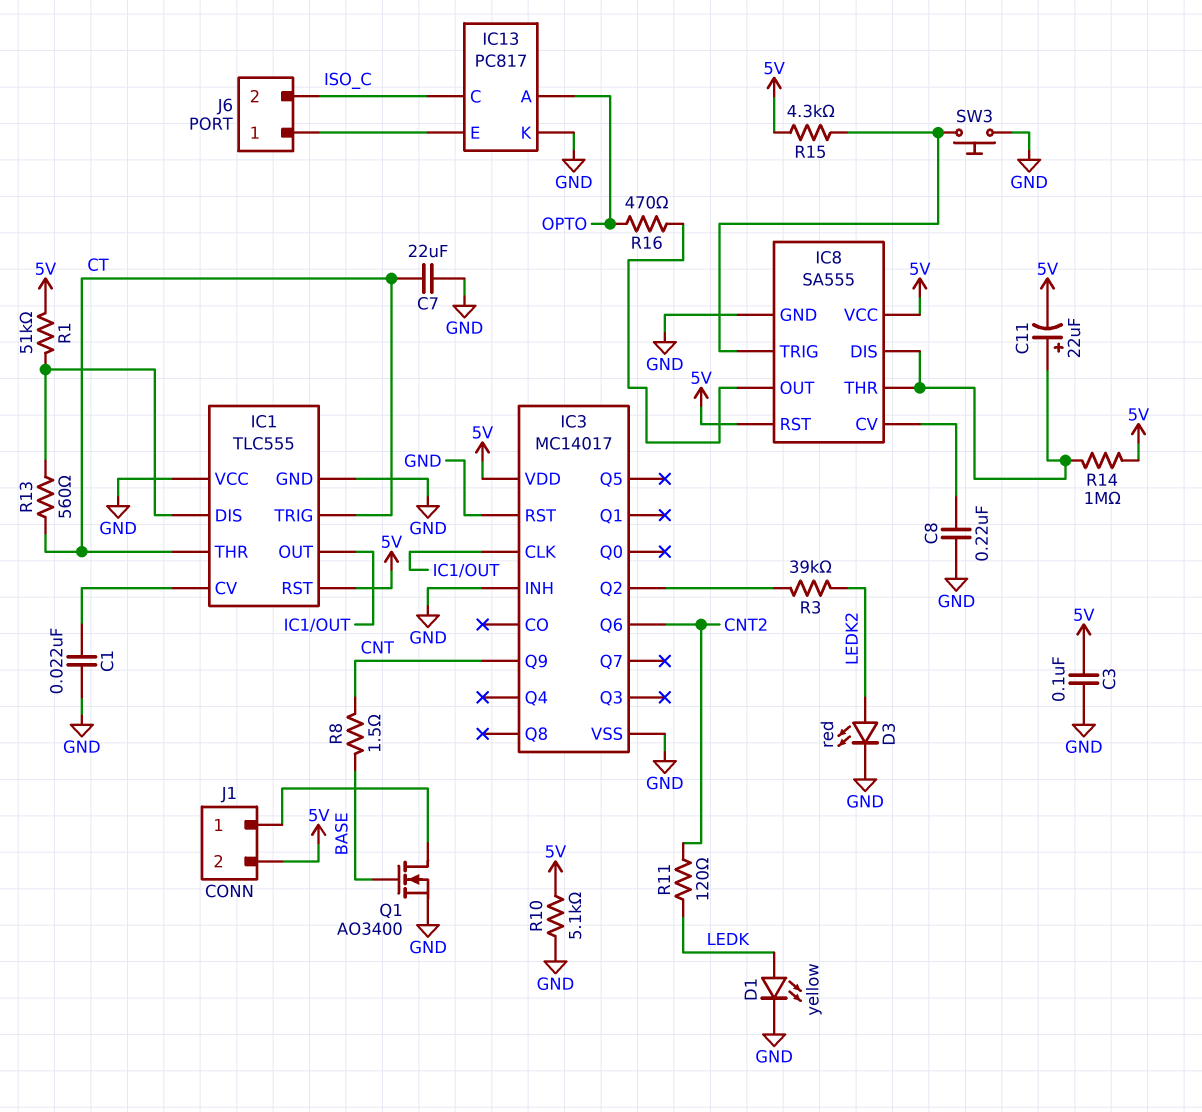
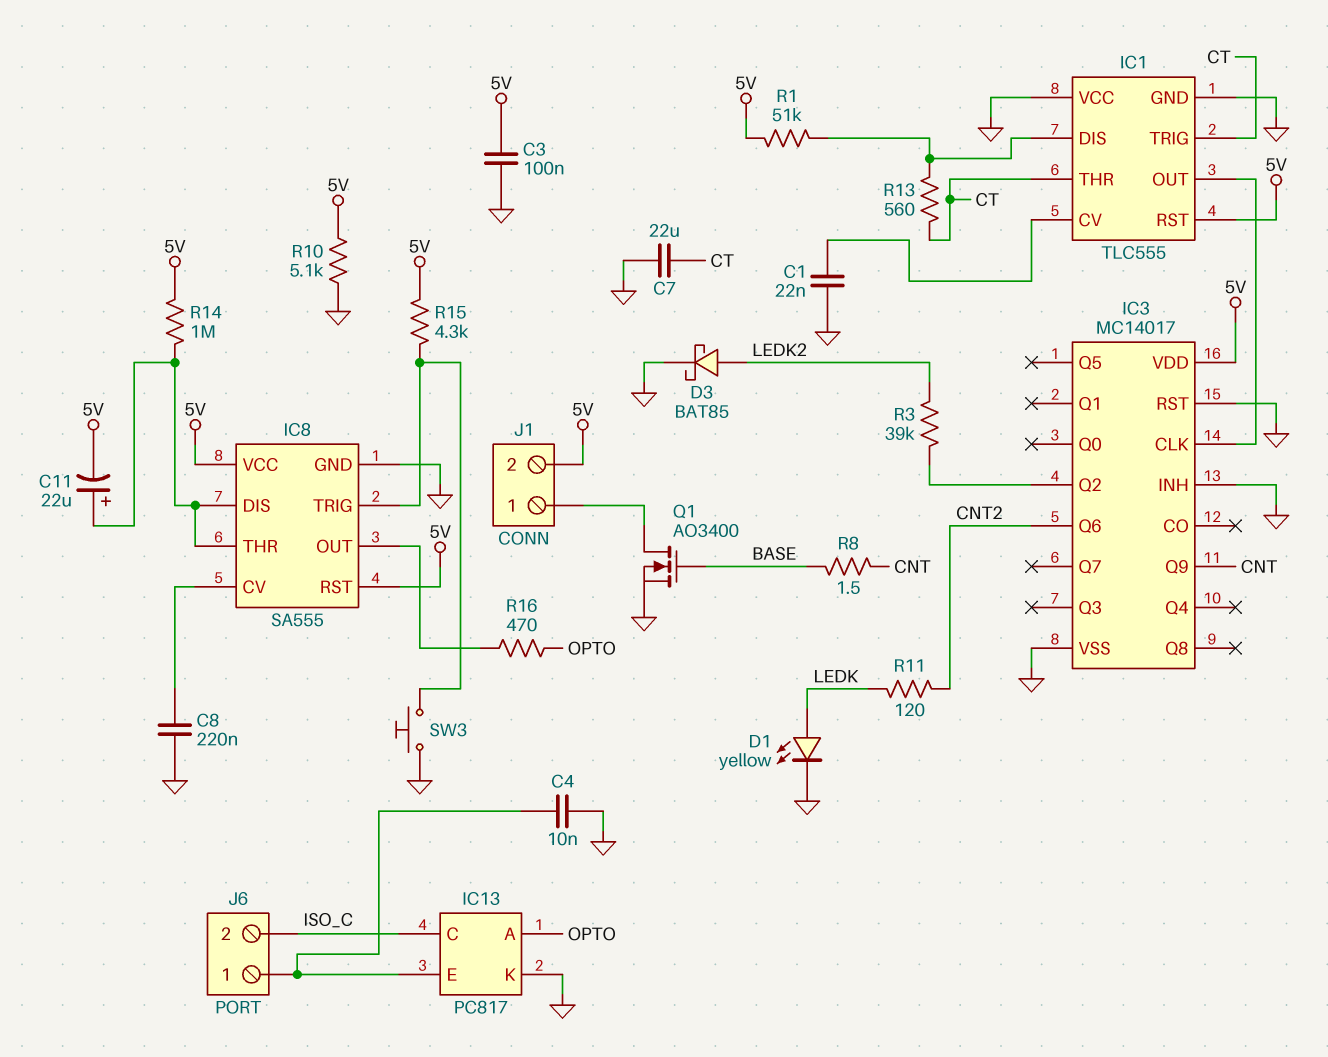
C4: none -> 10nF (GND, IC13/E)
D3: LED red (A LEDK2, K GND) -> schottky BAT85 (A LEDK2, K GND)

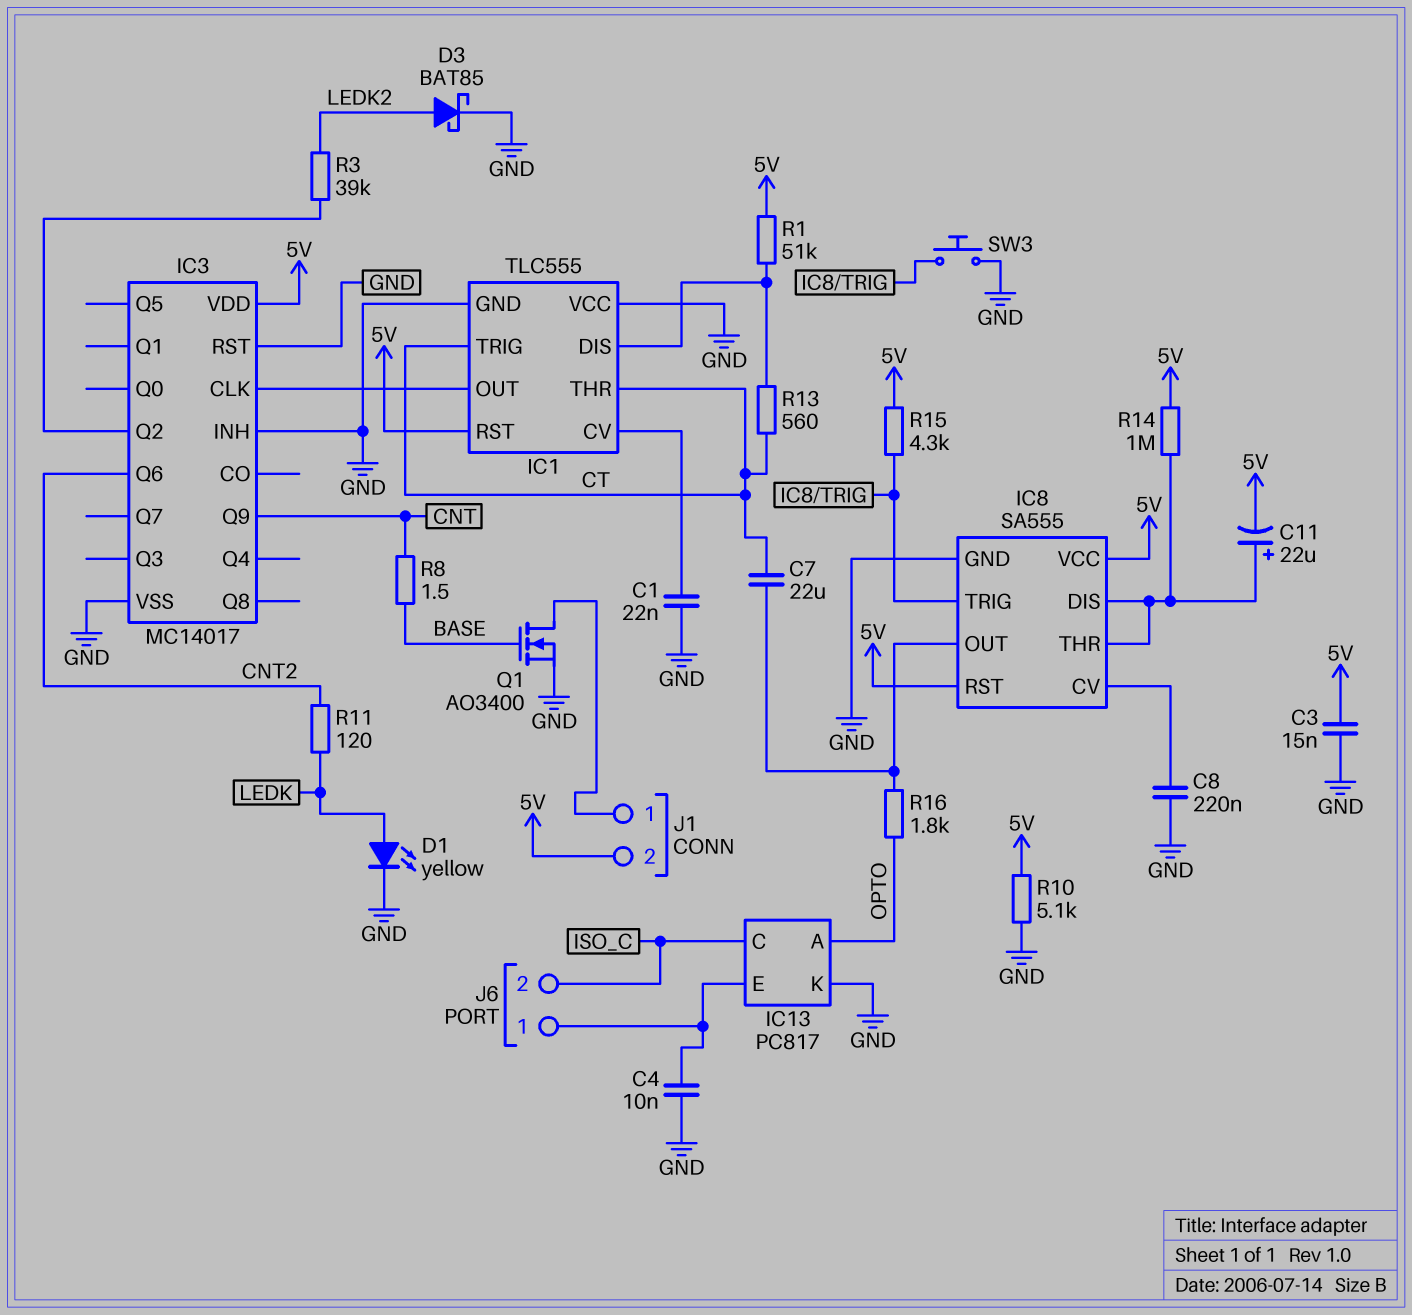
C3: 100nF (5V, GND) -> 15nF (5V, GND)
C7: 22uF (CT, GND) -> 22uF (CT, IC8/OUT)
R16: 470 (IC8/OUT, OPTO) -> 1.8k (IC8/OUT, OPTO)

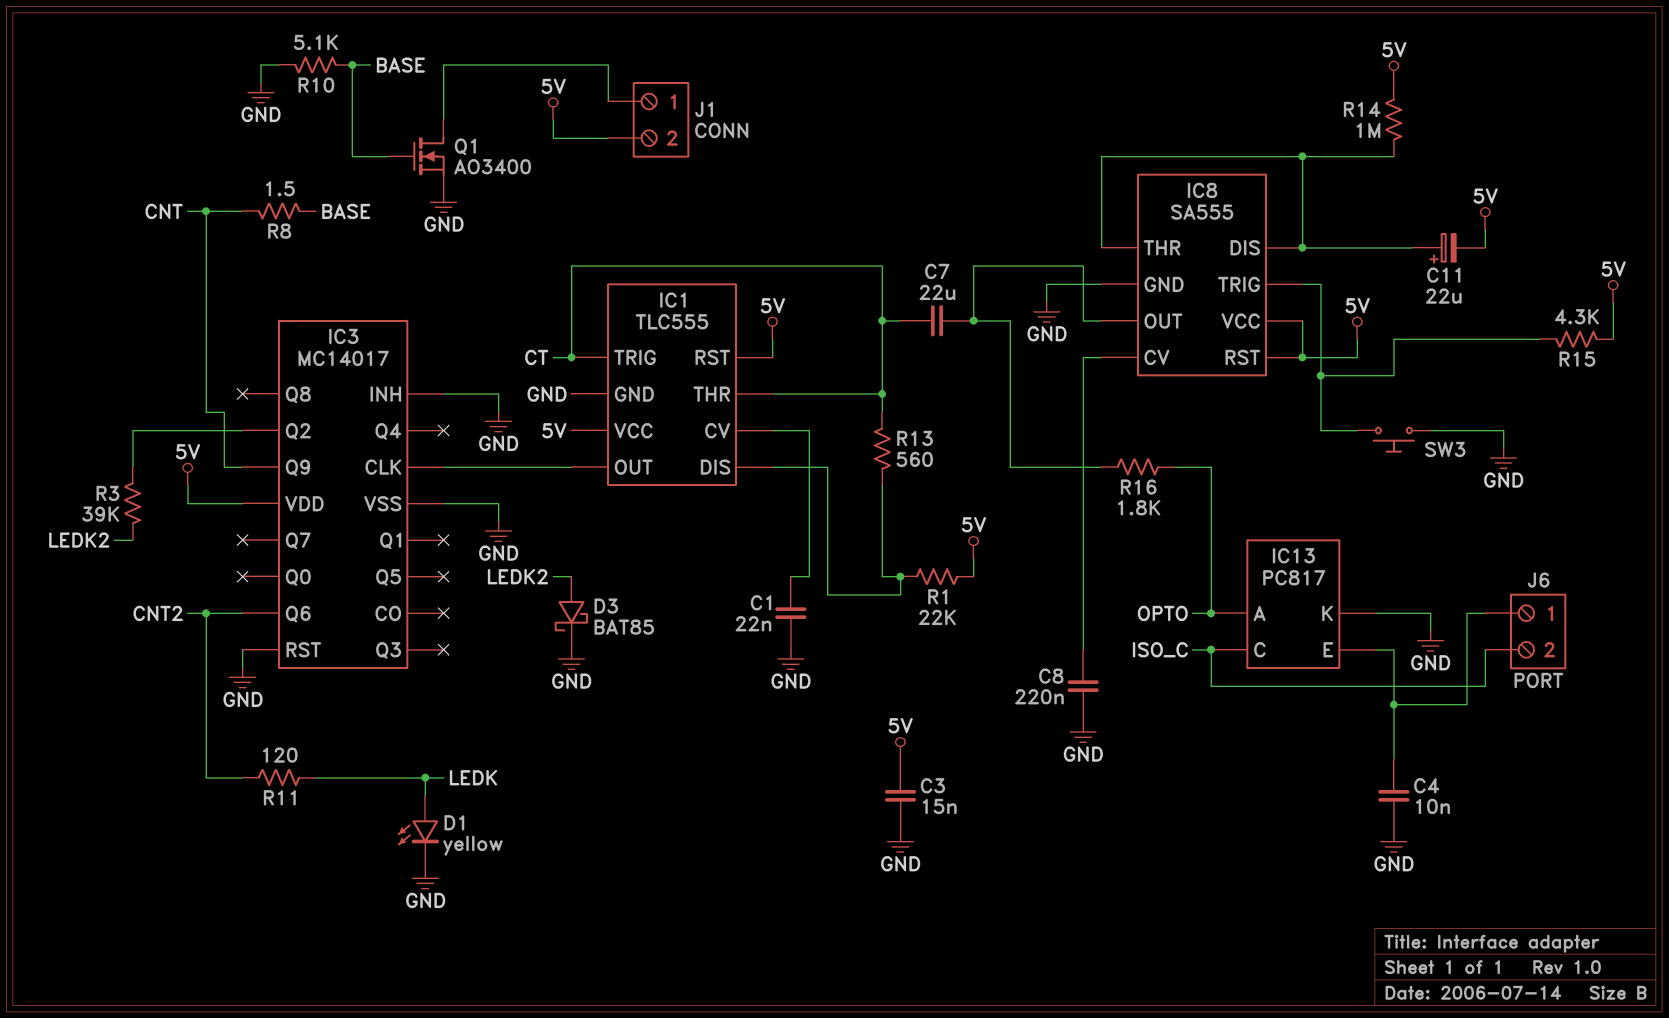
IC1 pin VCC: GND -> 5V
R1: 51k (5V, IC1/DIS) -> 22k (5V, IC1/DIS)
R10: 5.1k (5V, GND) -> 5.1k (BASE, GND)

